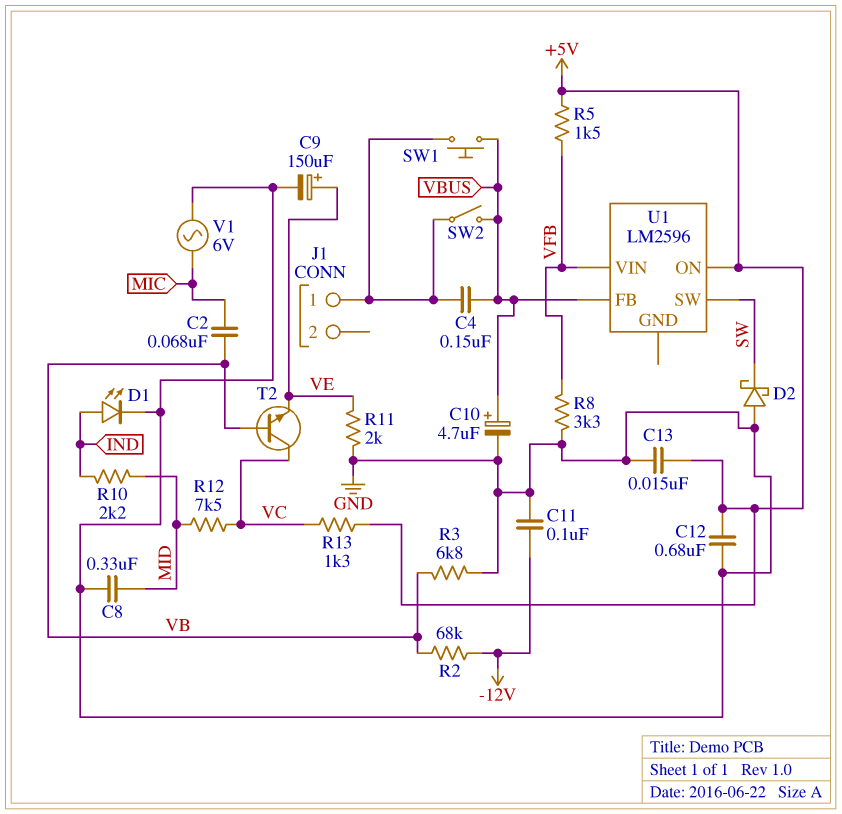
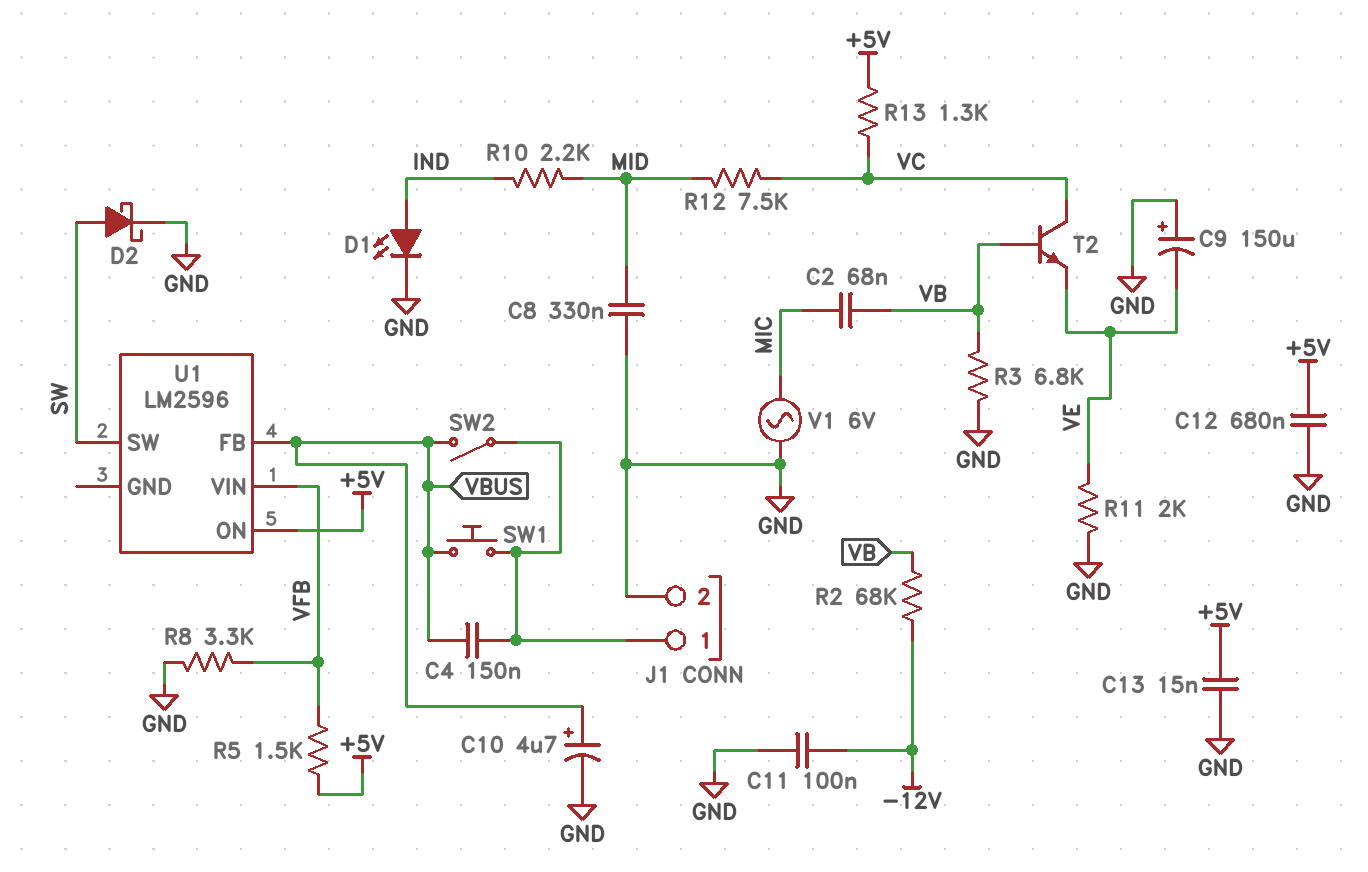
C9: 150uF (plus VE, minus GND) -> 150uF (plus GND, minus VE)
D2: schottky (A GND, K SW) -> schottky (A SW, K GND)
J1 pin 2: none -> GND

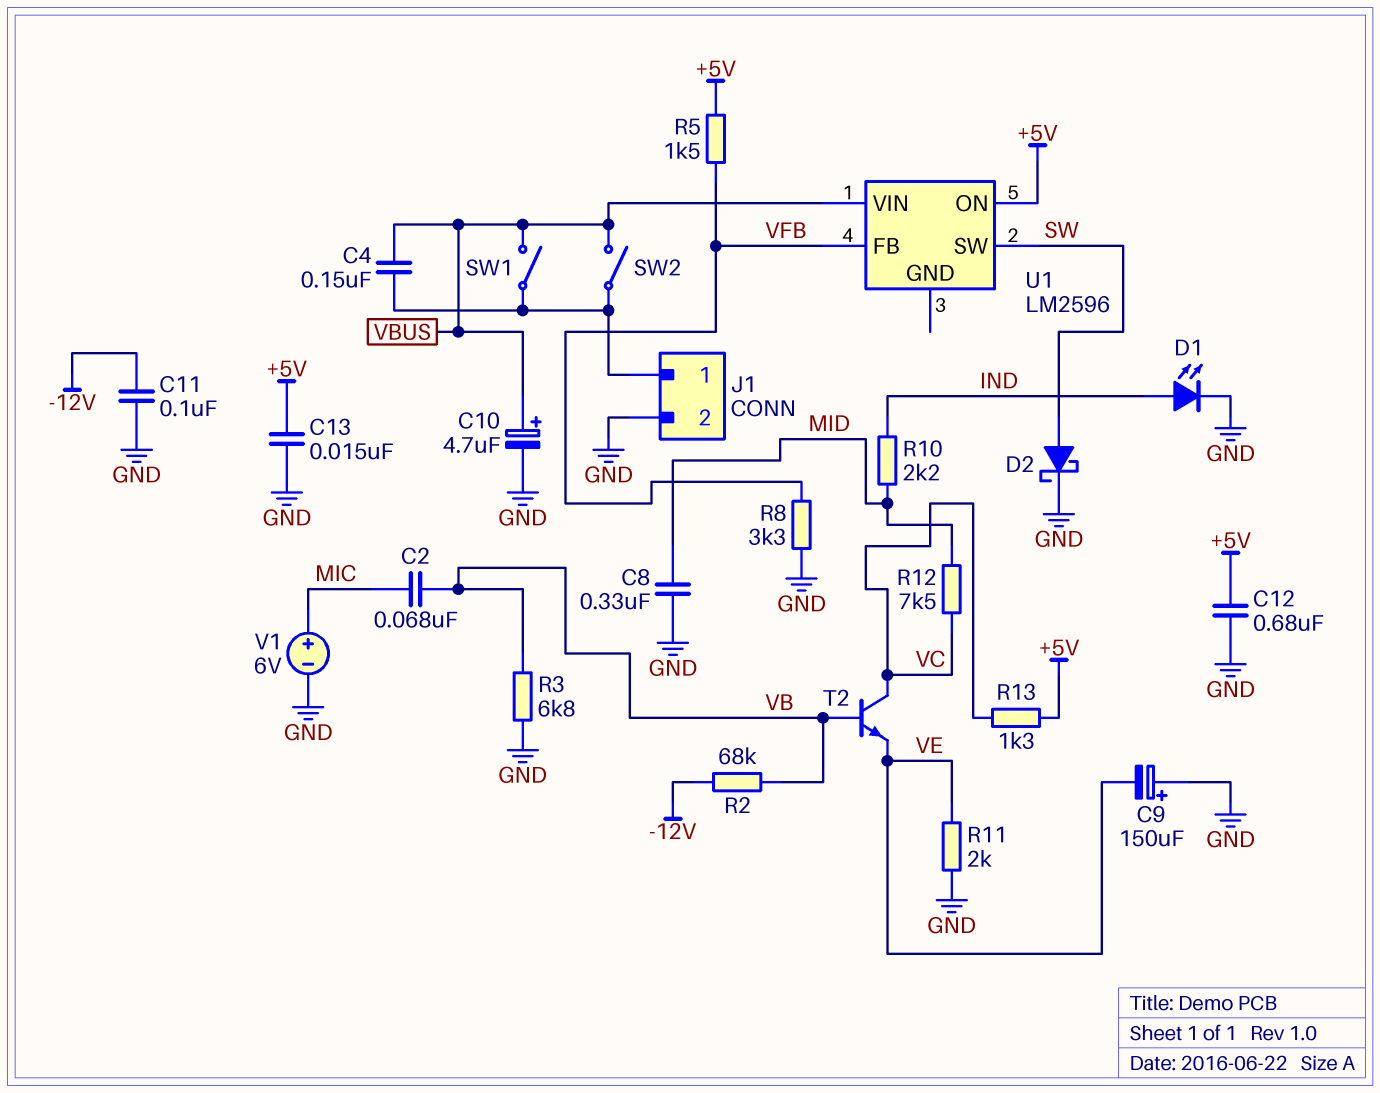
SW1: button (J1/1, VBUS) -> switch (J1/1, VBUS)
U1 pin FB: VBUS -> VFB
U1 pin VIN: VFB -> VBUS
V1: AC 6V (GND, MIC) -> 6V (plus MIC, minus GND)

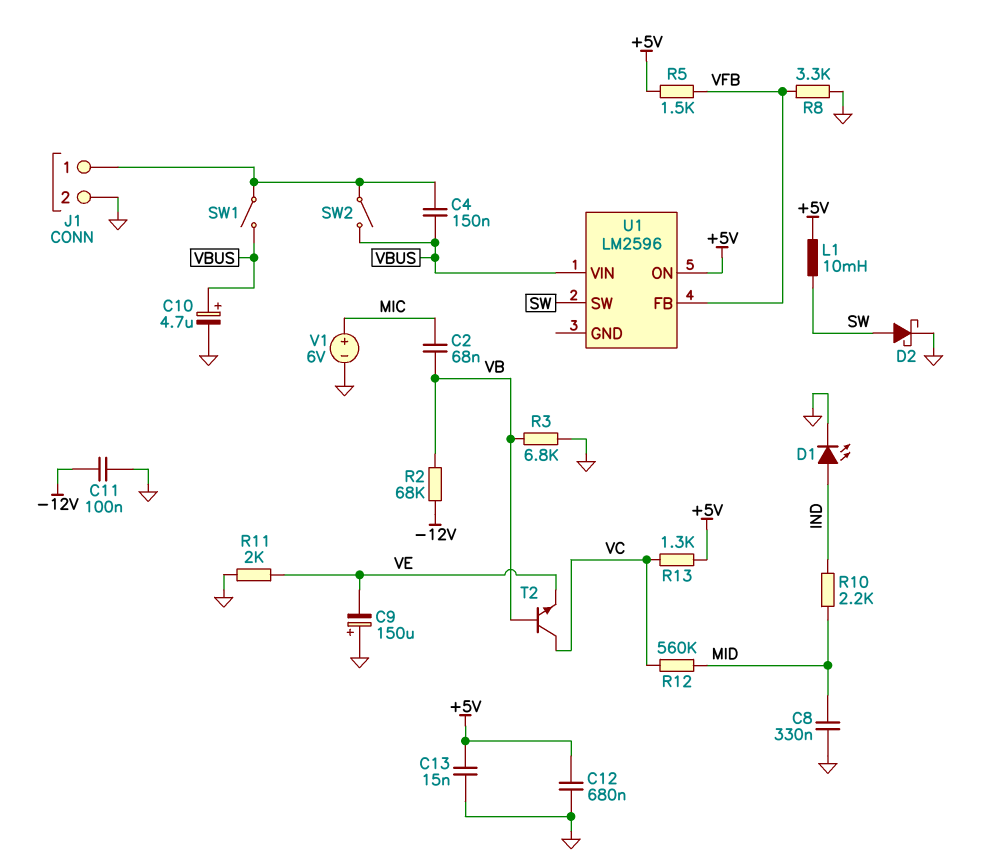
L1: none -> 10mH (+5V, SW)
R12: 7.5k (MID, VC) -> 560k (MID, VC)

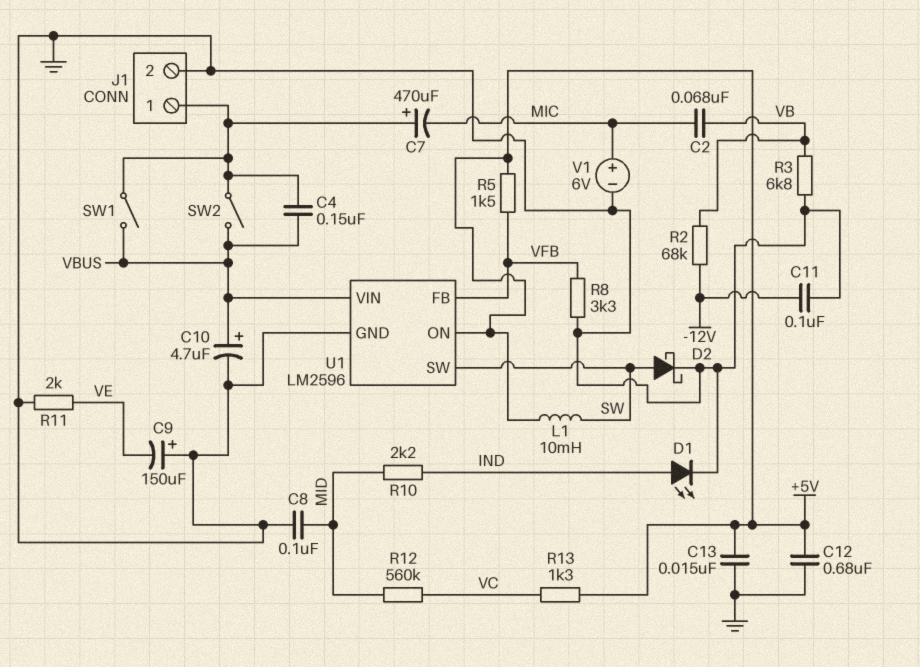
C7: none -> 470uF (plus J1/1, minus MIC)
C8: 330nF (GND, MID) -> 100nF (GND, MID)
T2: NPN (B VB, C VC, E VE) -> none
U1 pin GND: none -> GND

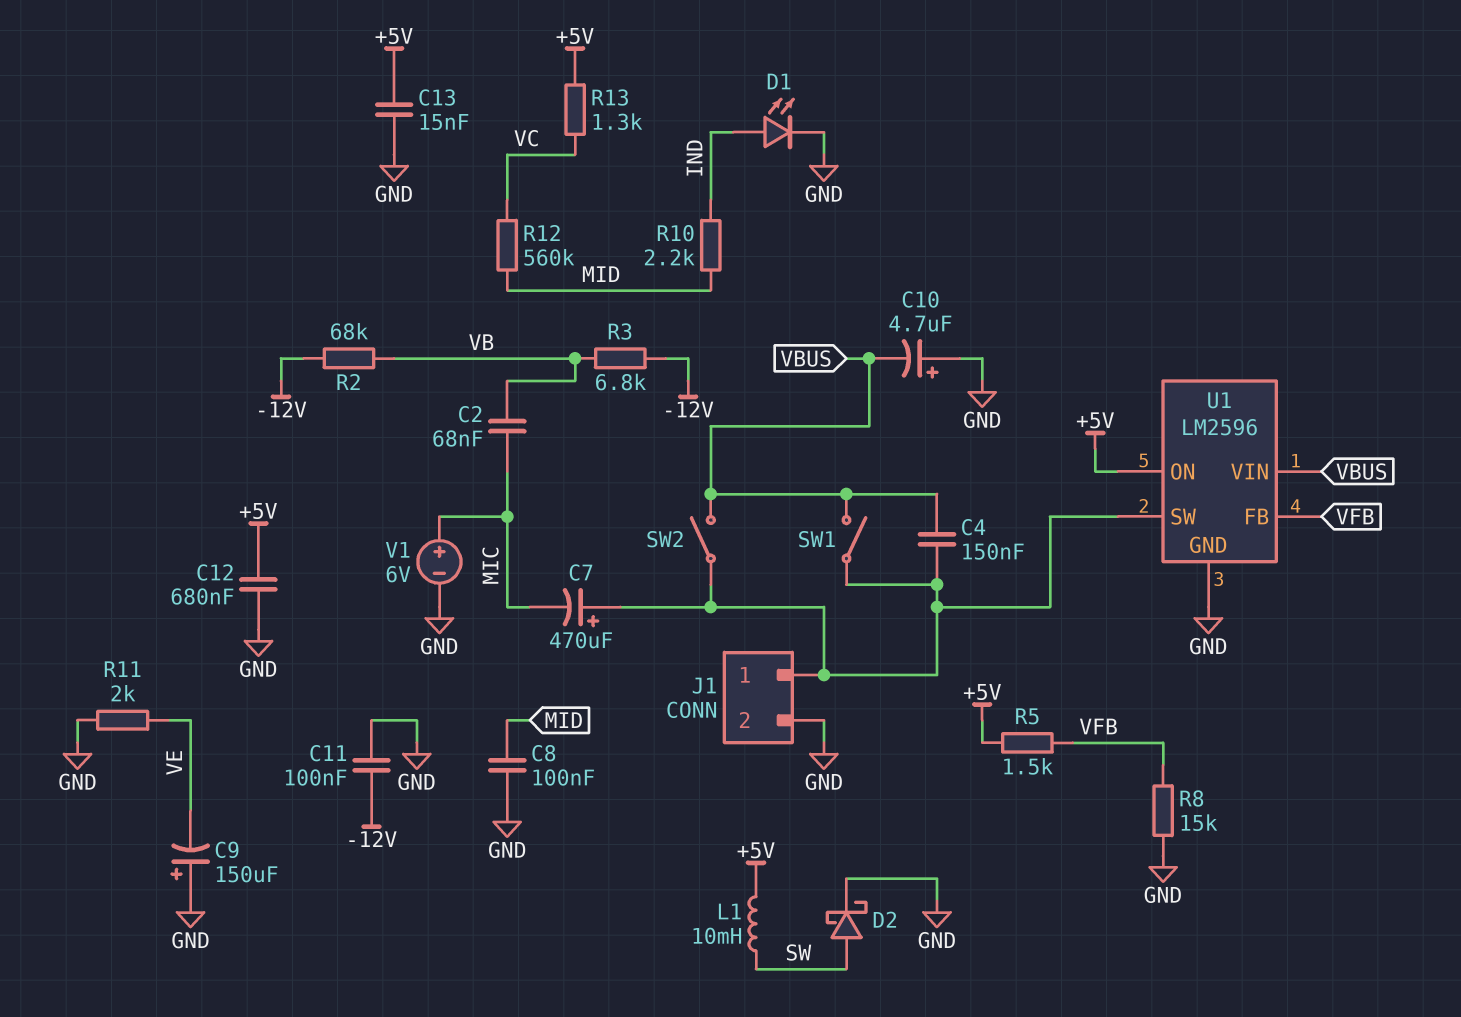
C10: 4.7uF (plus VBUS, minus GND) -> 4.7uF (plus GND, minus VBUS)
R3: 6.8k (GND, VB) -> 6.8k (-12V, VB)
R8: 3.3k (GND, VFB) -> 15k (GND, VFB)
U1 pin SW: SW -> J1/1

